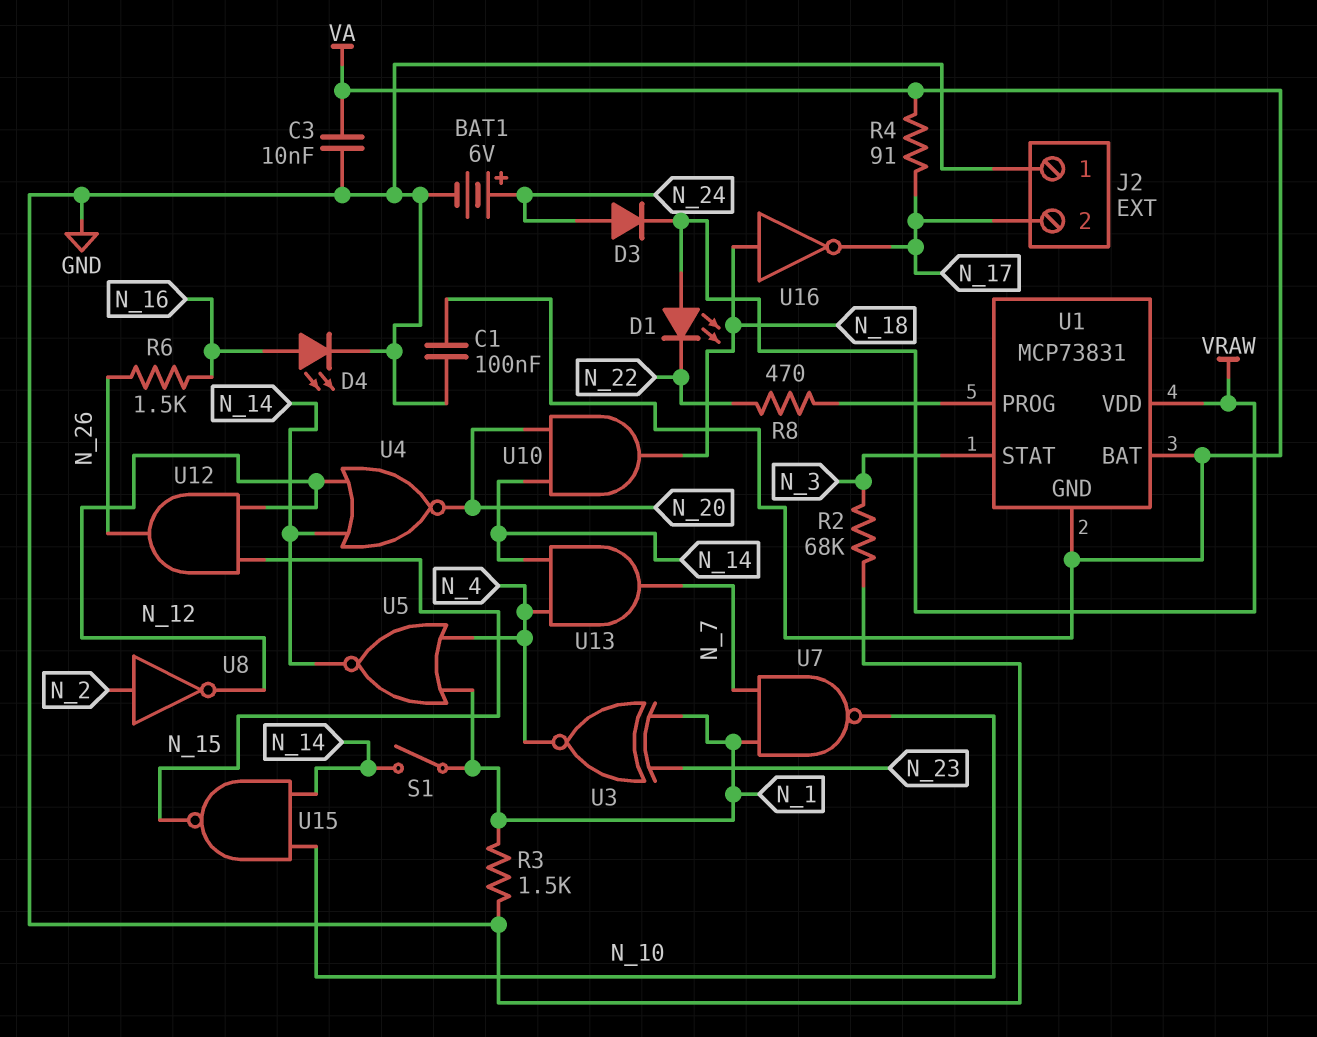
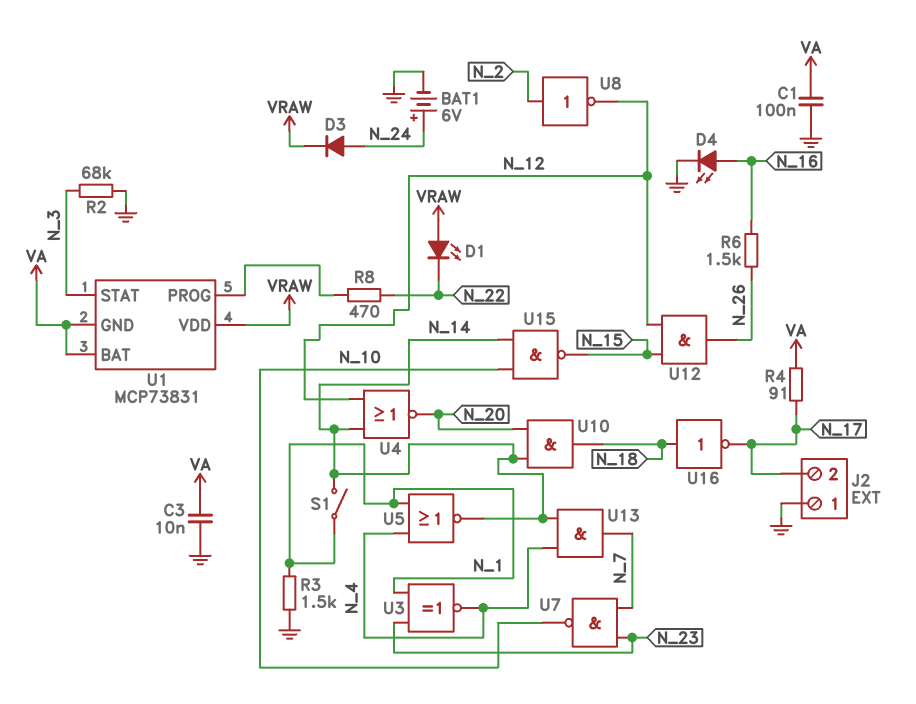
U7: NAND (in N_1, in N_7, out N_10) -> NAND (in N_7, in N_23, out N_10)

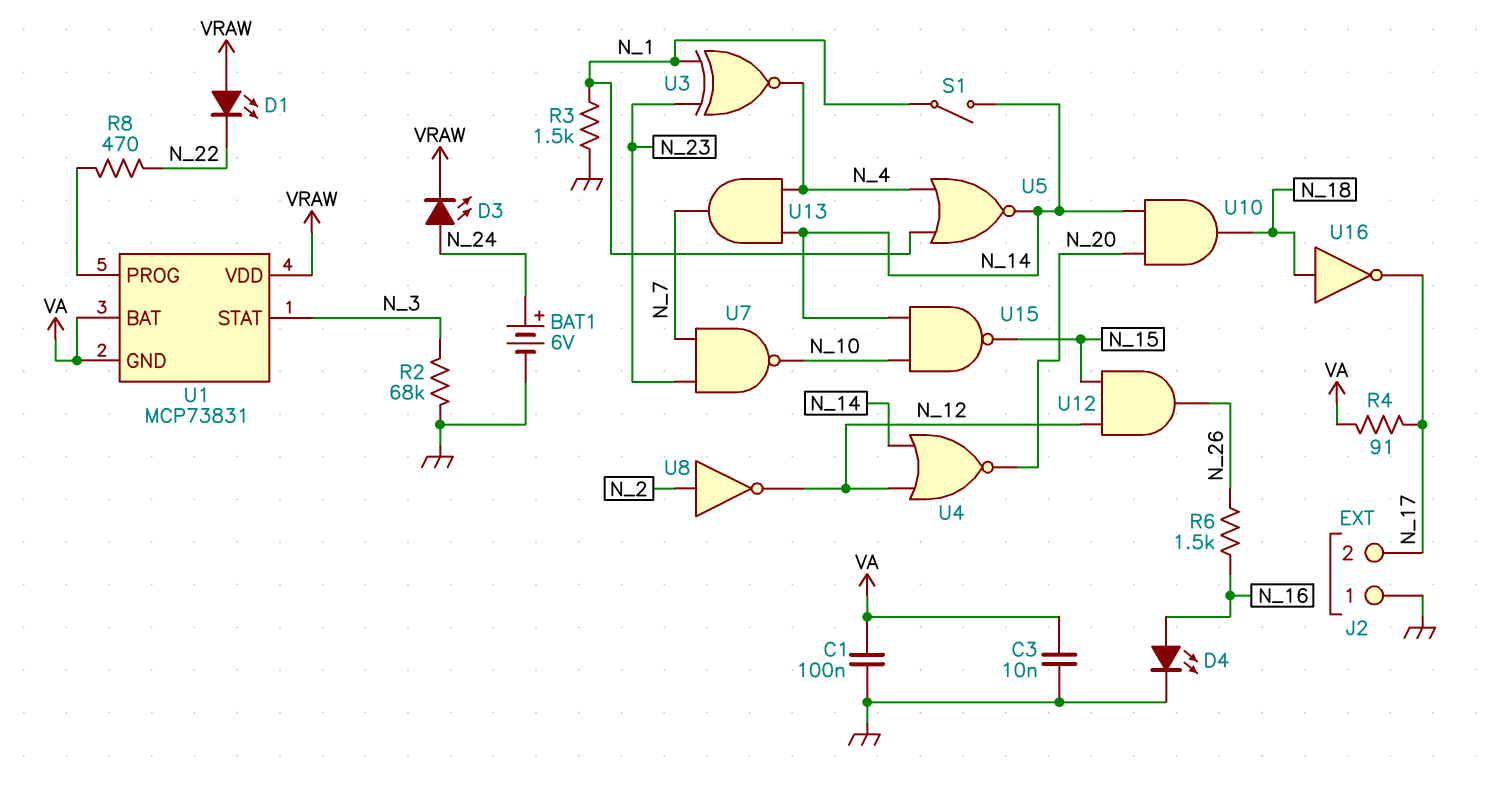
D3: diode (A N_24, K VRAW) -> LED (A N_24, K VRAW)

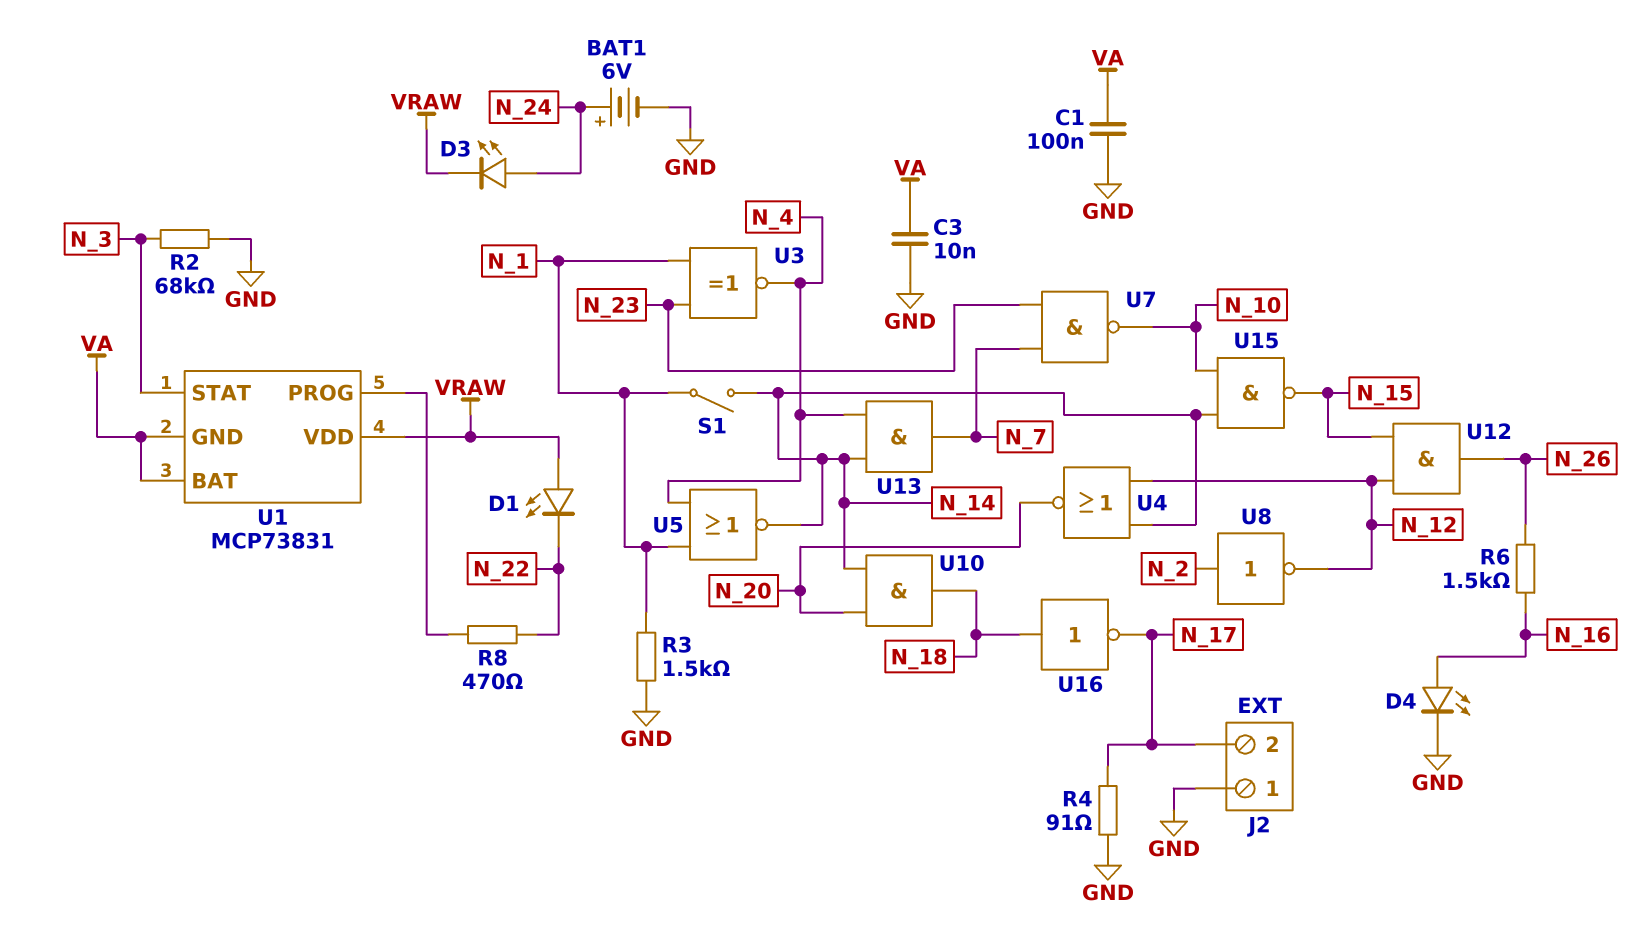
R4: 91 (N_17, VA) -> 91 (GND, N_17)

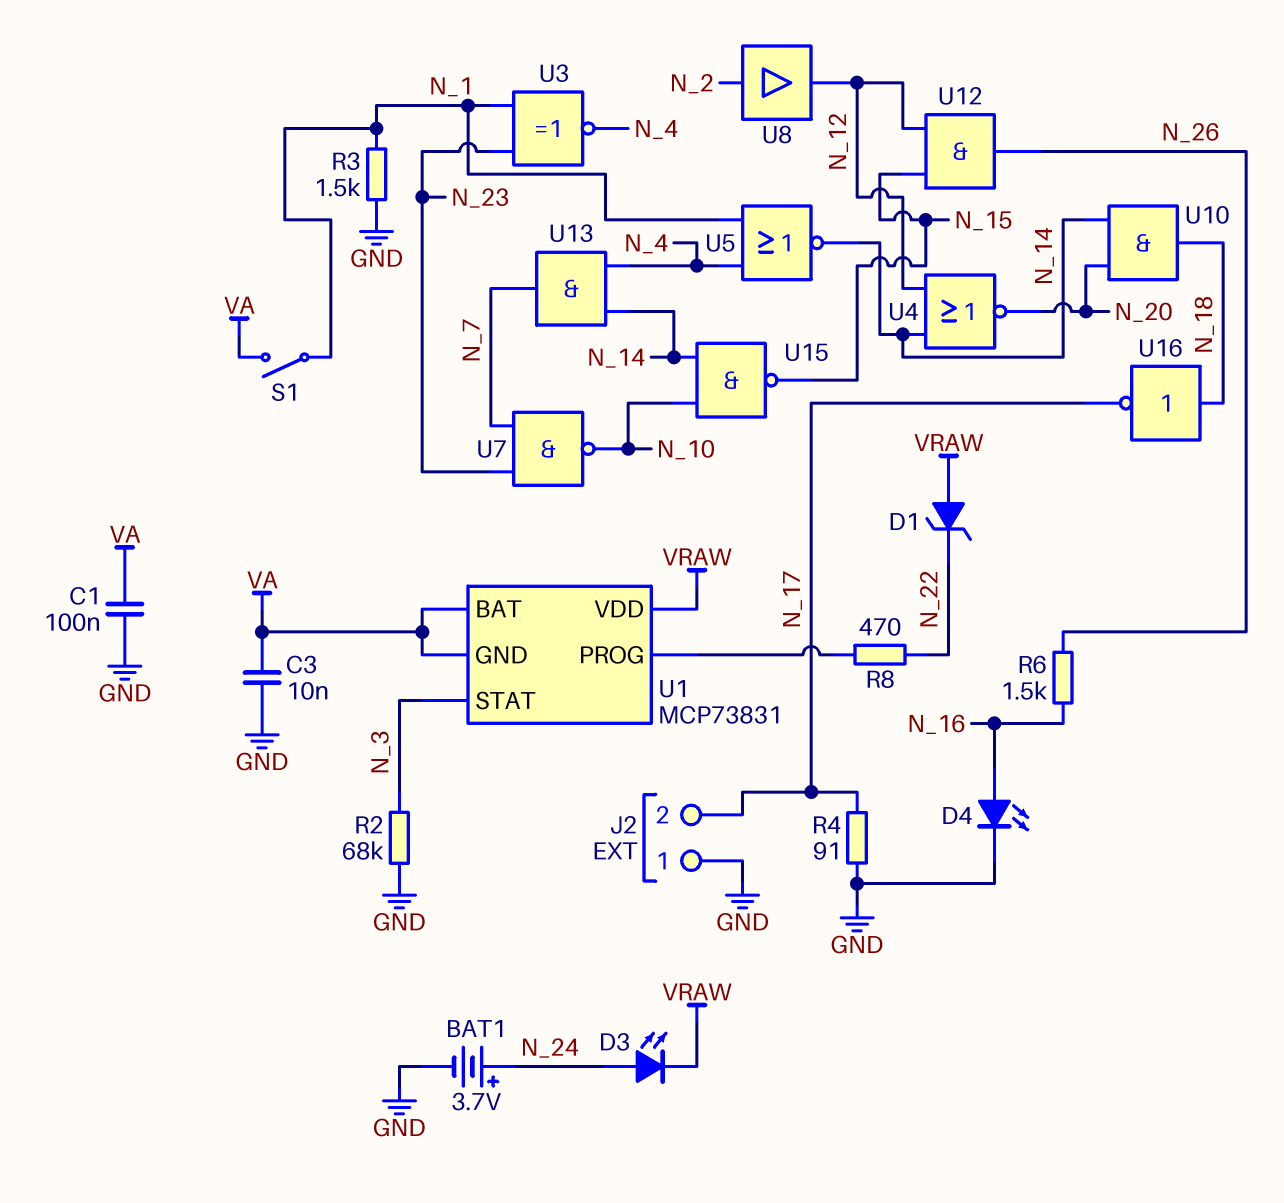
BAT1: 6V (plus N_24, minus GND) -> 3.7V (plus N_24, minus GND)
D1: LED (A VRAW, K N_22) -> zener (A VRAW, K N_22)
S1: switch (N_1, N_14) -> switch (N_1, VA)
U8: NOT (in N_2, out N_12) -> buffer (in N_2, out N_12)

